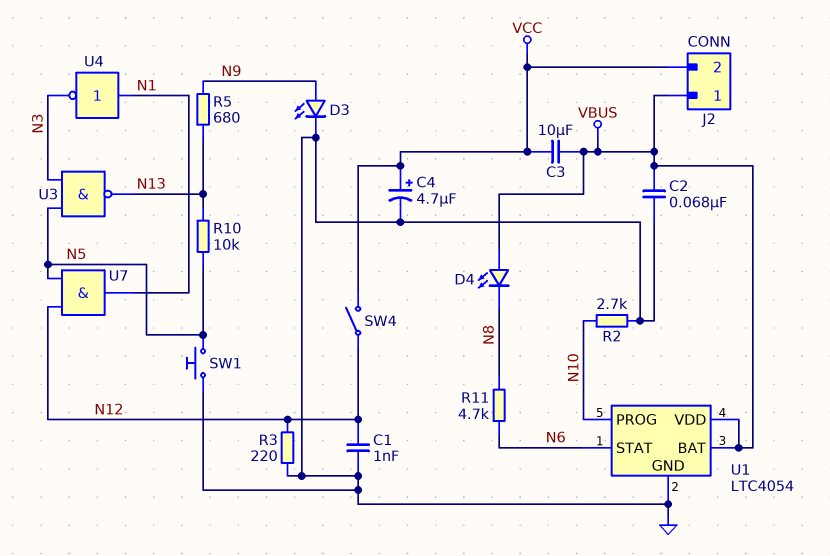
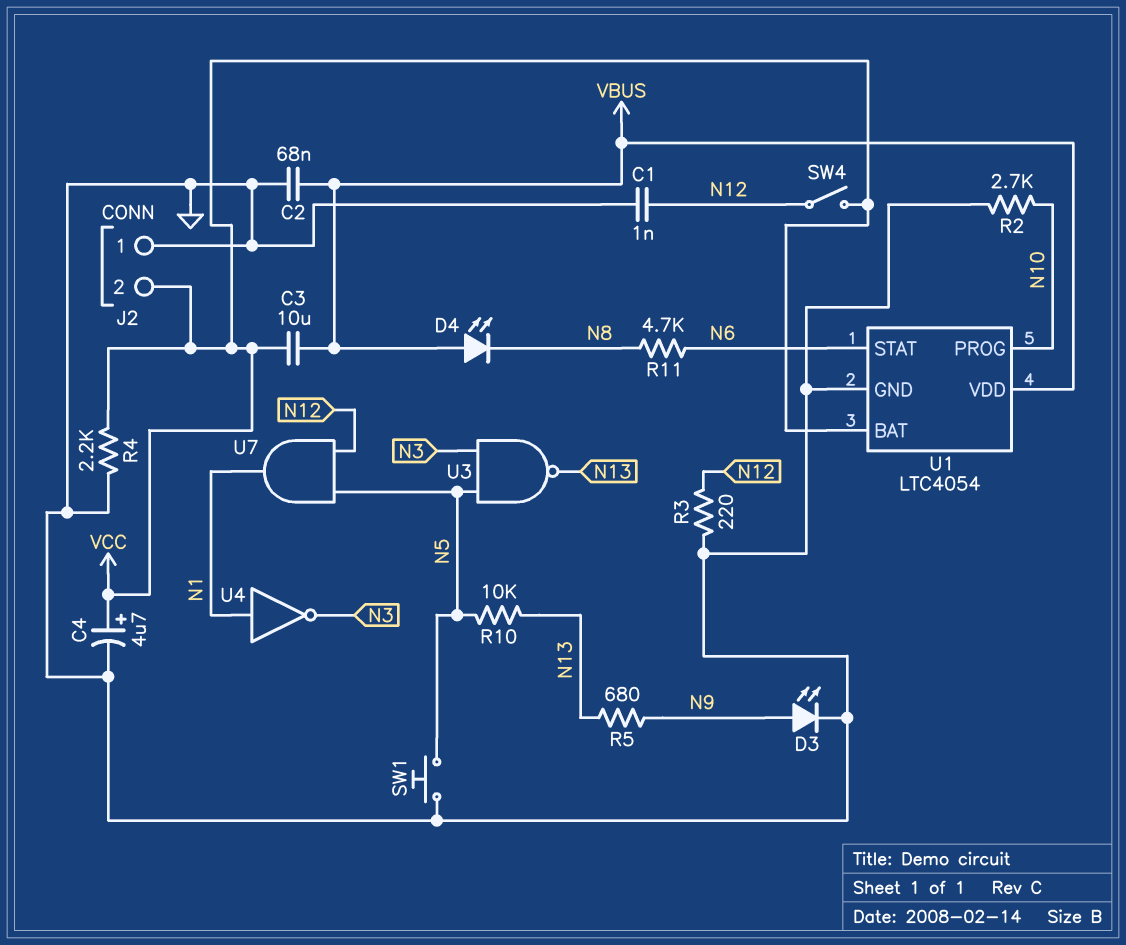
J2 pin 1: VBUS -> GND
R4: none -> 2.2k (GND, VCC)
U1 pin BAT: VBUS -> VCC

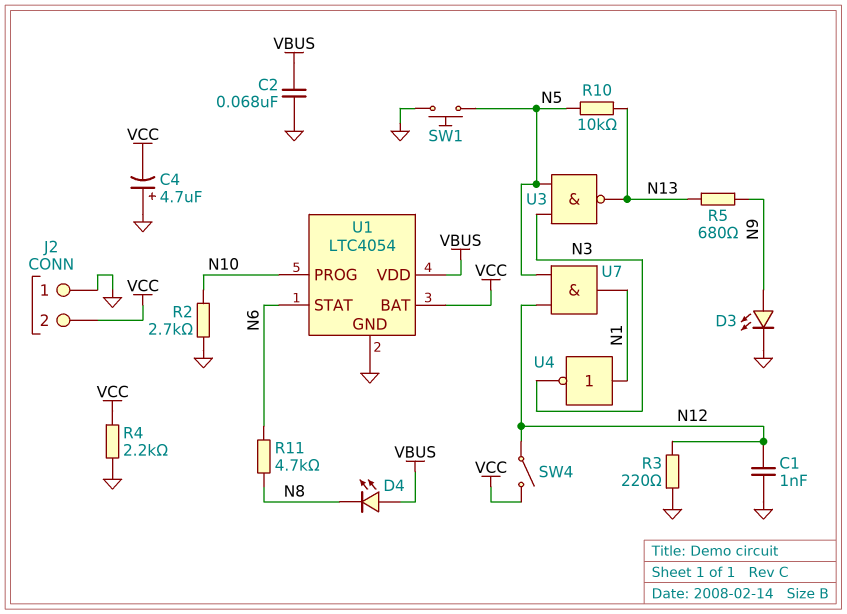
C3: 10uF (VBUS, VCC) -> none
C4: 4.7uF (plus VCC, minus GND) -> 4.7uF (plus GND, minus VCC)

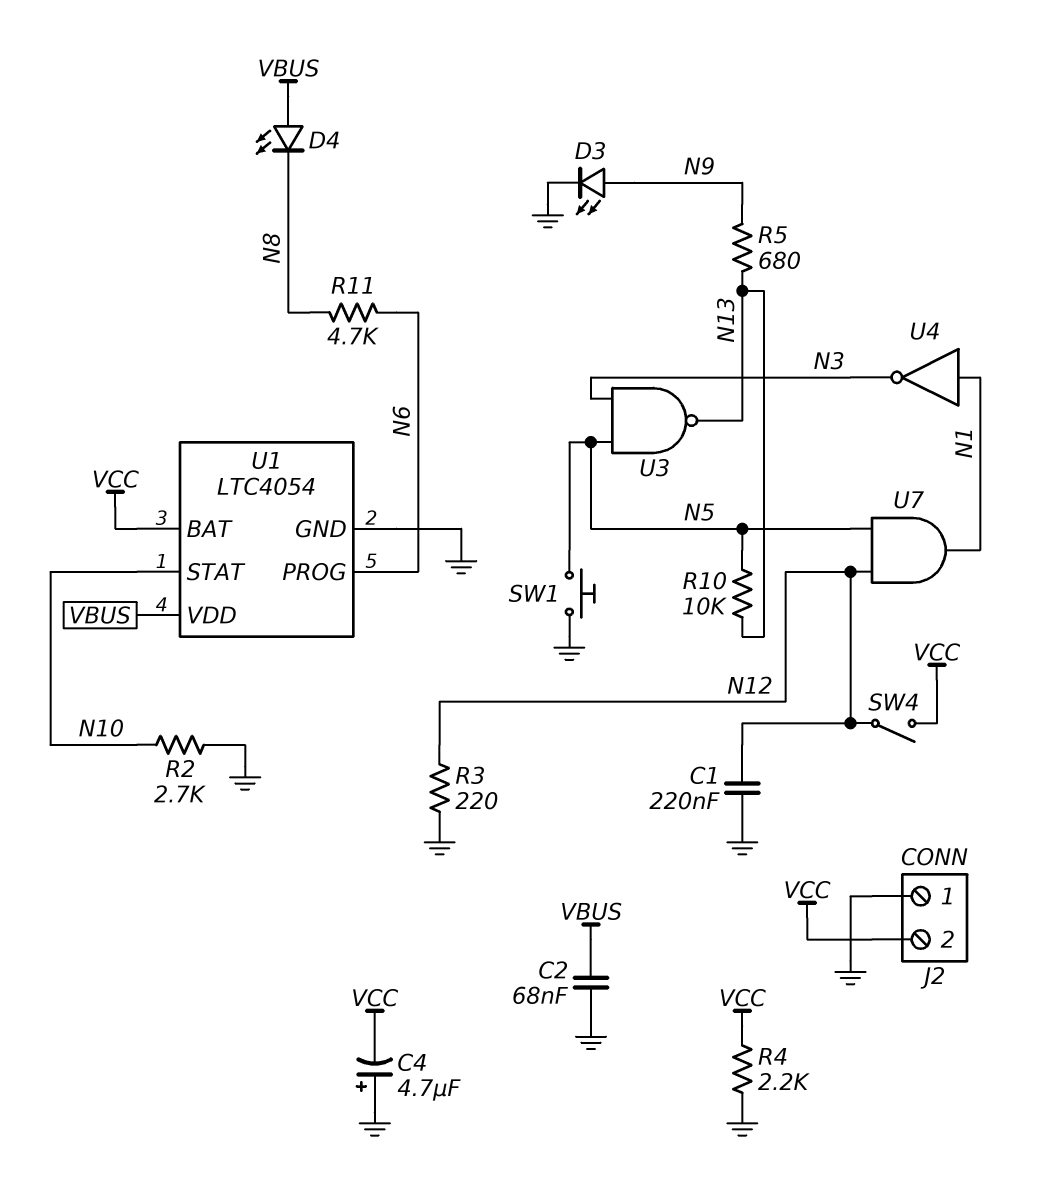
C1: 1nF (GND, N12) -> 220nF (GND, N12)
U1 pin PROG: N10 -> N6
U1 pin STAT: N6 -> N10

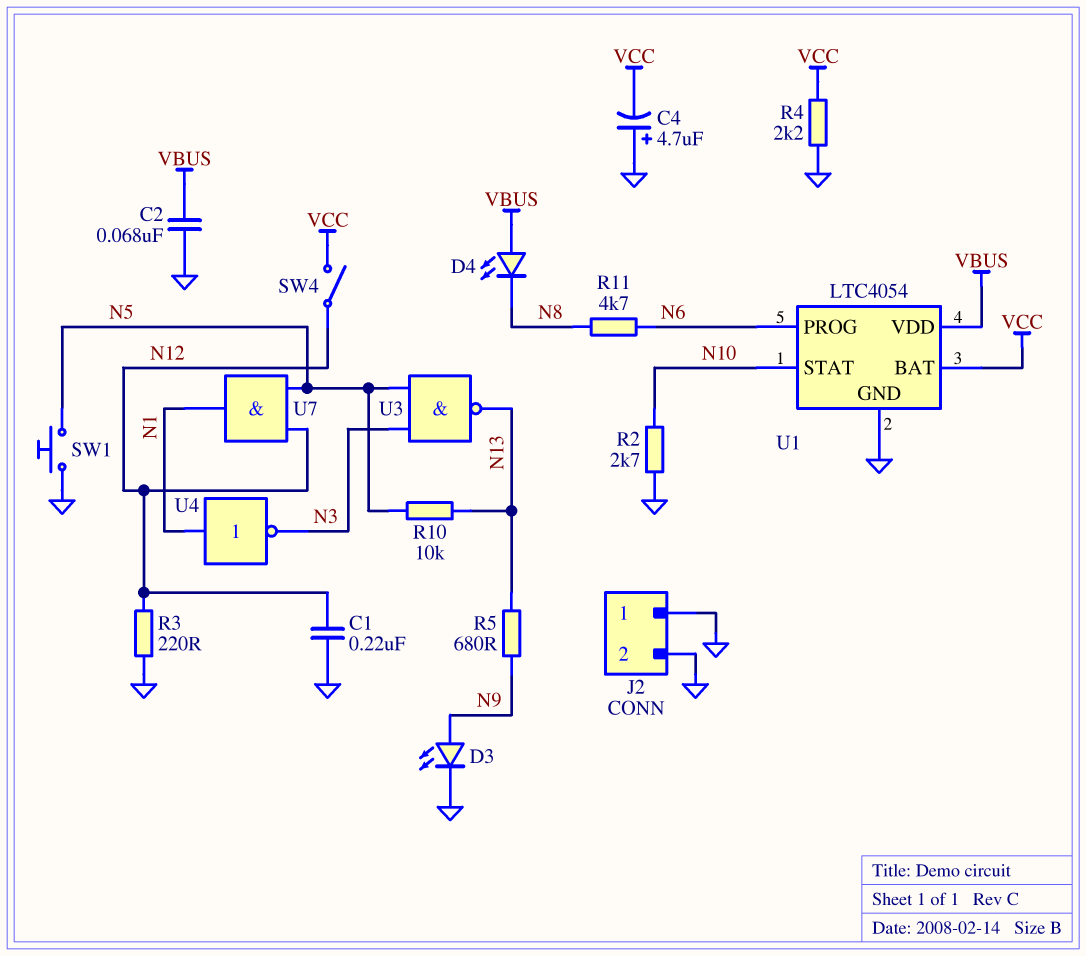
J2 pin 2: VCC -> GND

